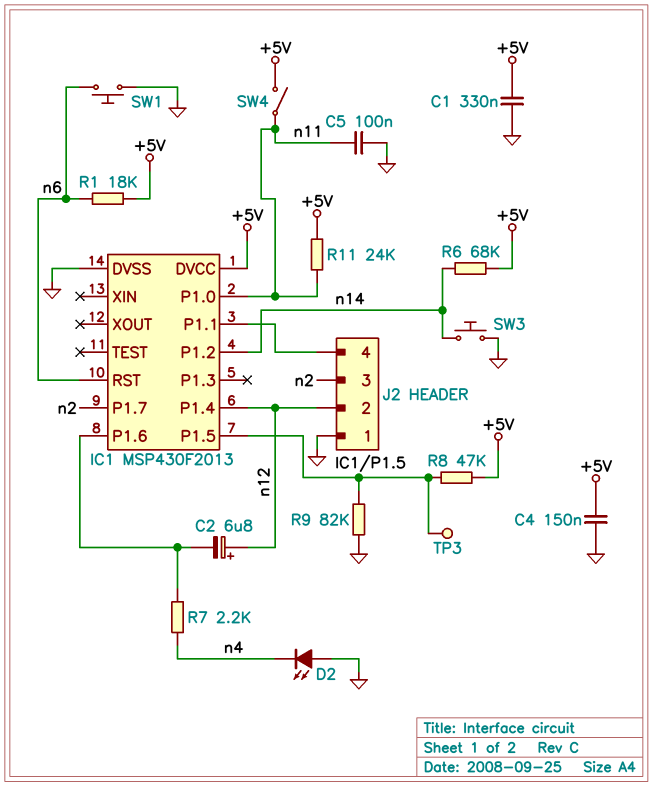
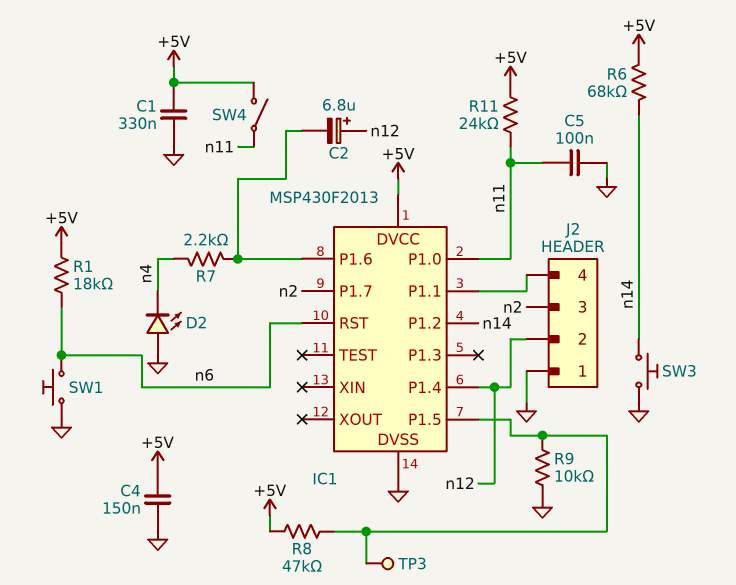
R9: 82k (GND, IC1/P1.5) -> 10k (GND, IC1/P1.5)

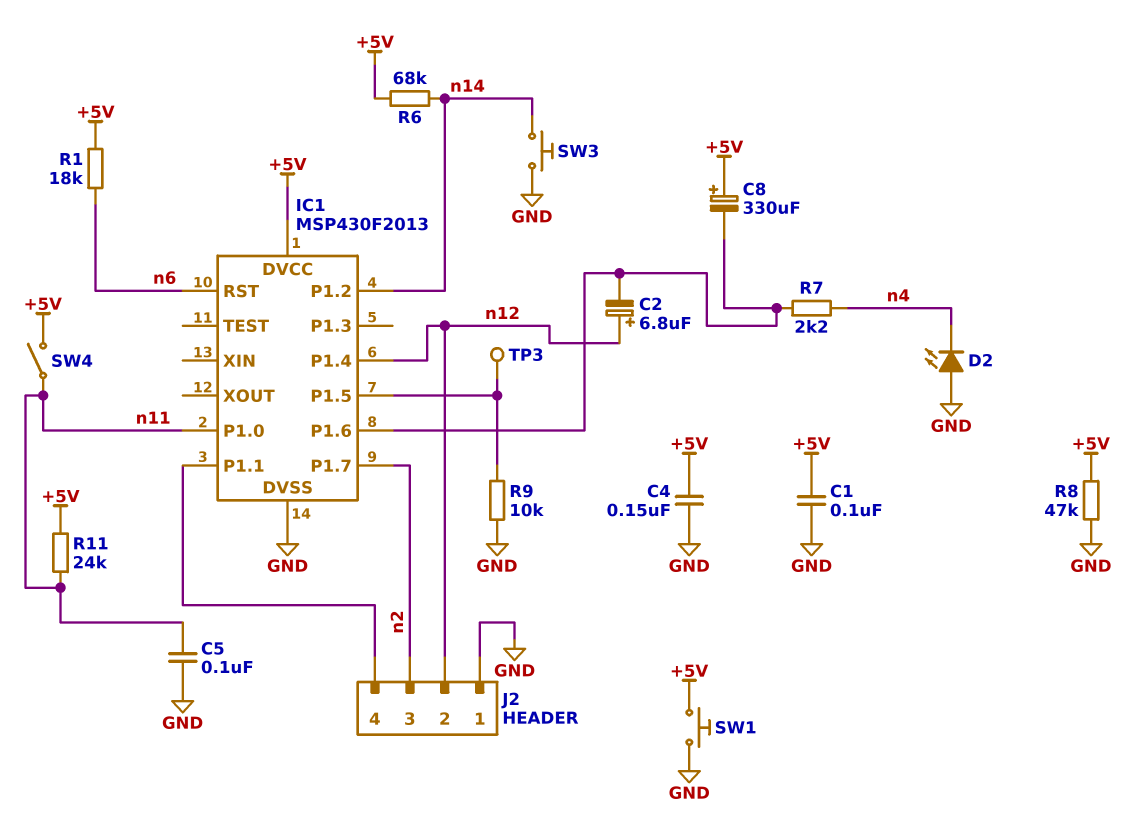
C1: 330nF (+5V, GND) -> 100nF (+5V, GND)
C8: none -> 330uF (plus +5V, minus IC1/P1.6)
R8: 47k (+5V, IC1/P1.5) -> 47k (+5V, GND)
SW1: button (GND, n6) -> button (+5V, GND)

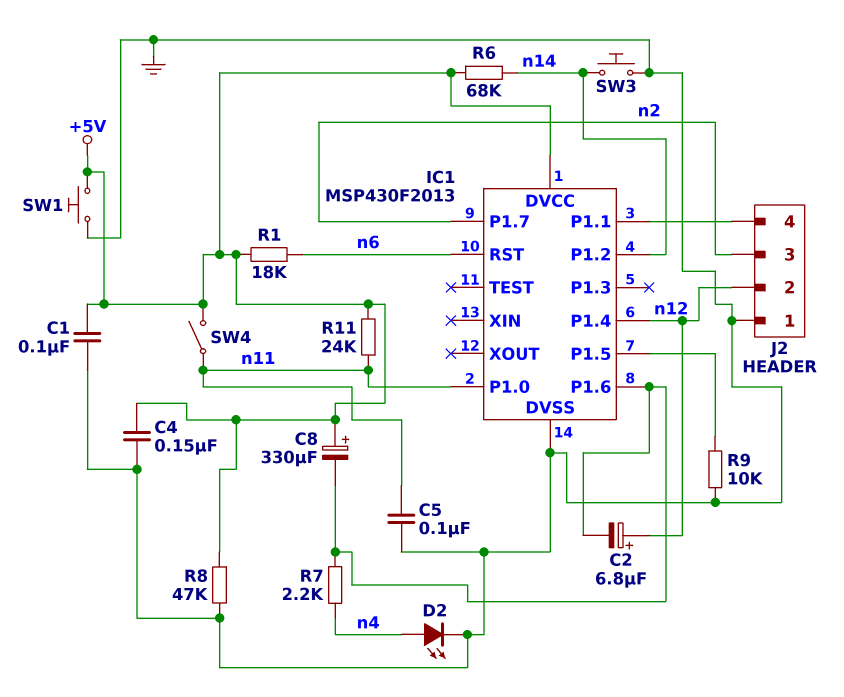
D2: LED (A GND, K n4) -> LED (A n4, K GND)
TP3: test point (IC1/P1.5) -> none

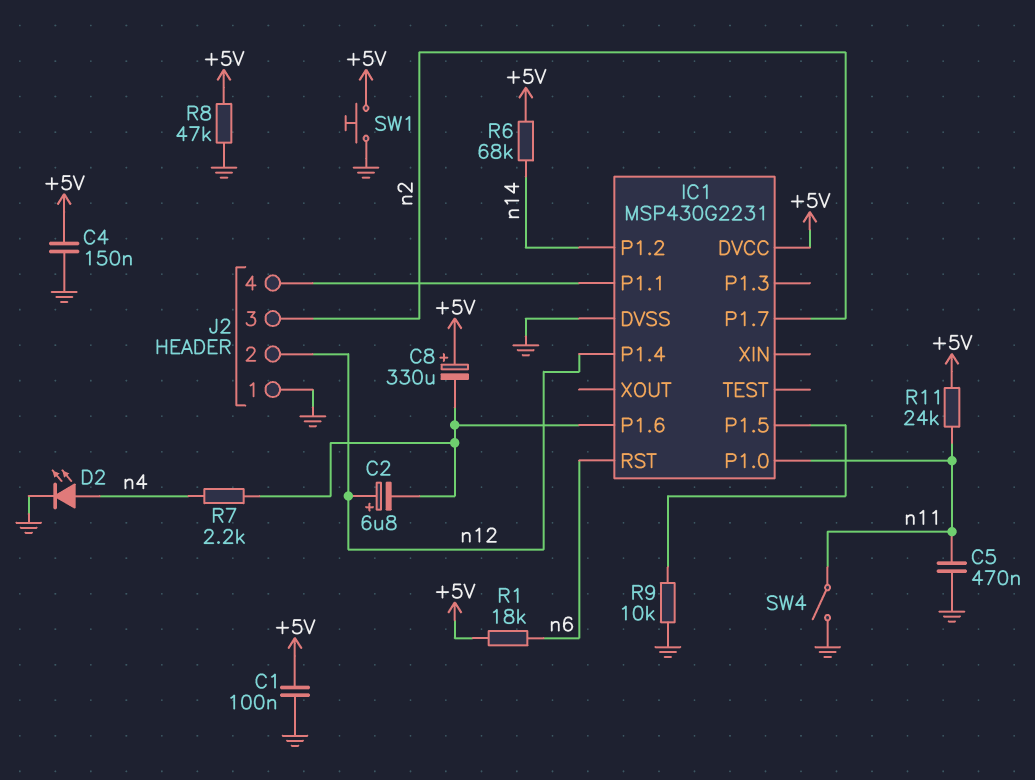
C5: 100nF (GND, n11) -> 470nF (GND, n11)
IC1: MSP430F2013 -> MSP430G2231
SW3: button (GND, n14) -> none
SW4: switch (+5V, n11) -> switch (GND, n11)

